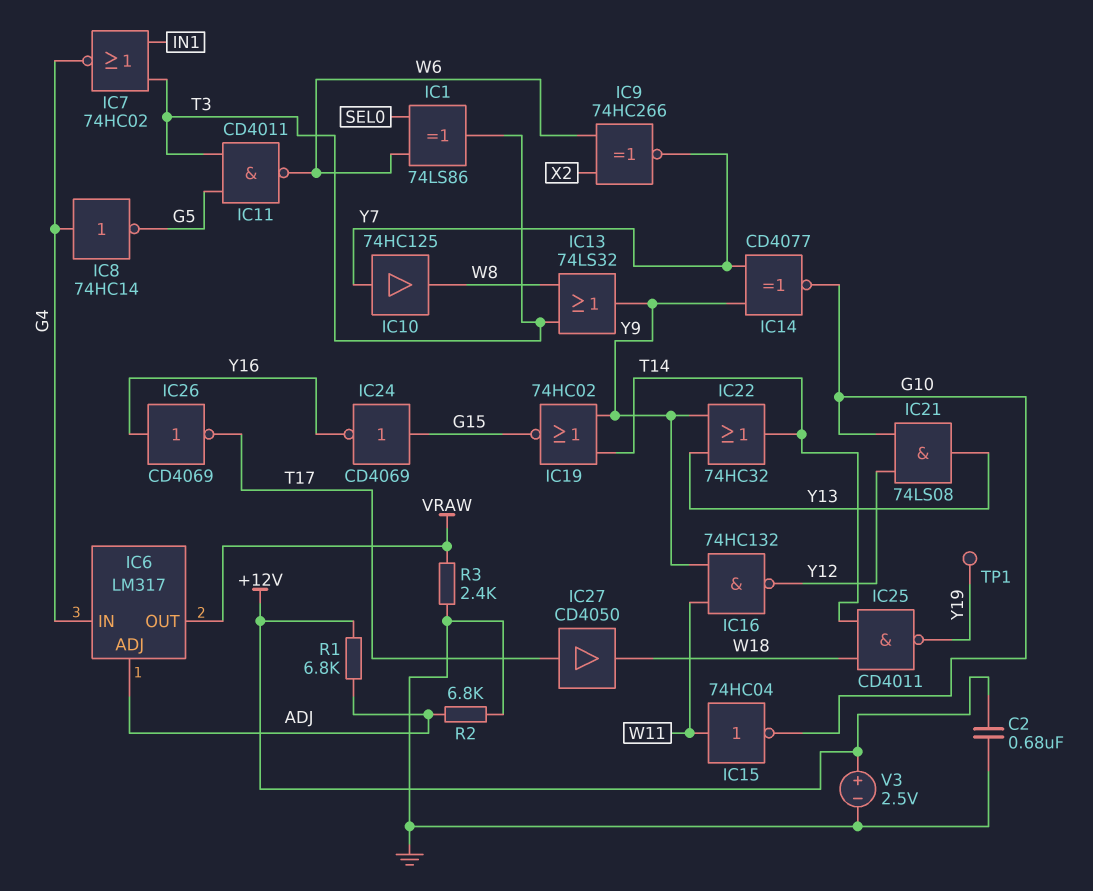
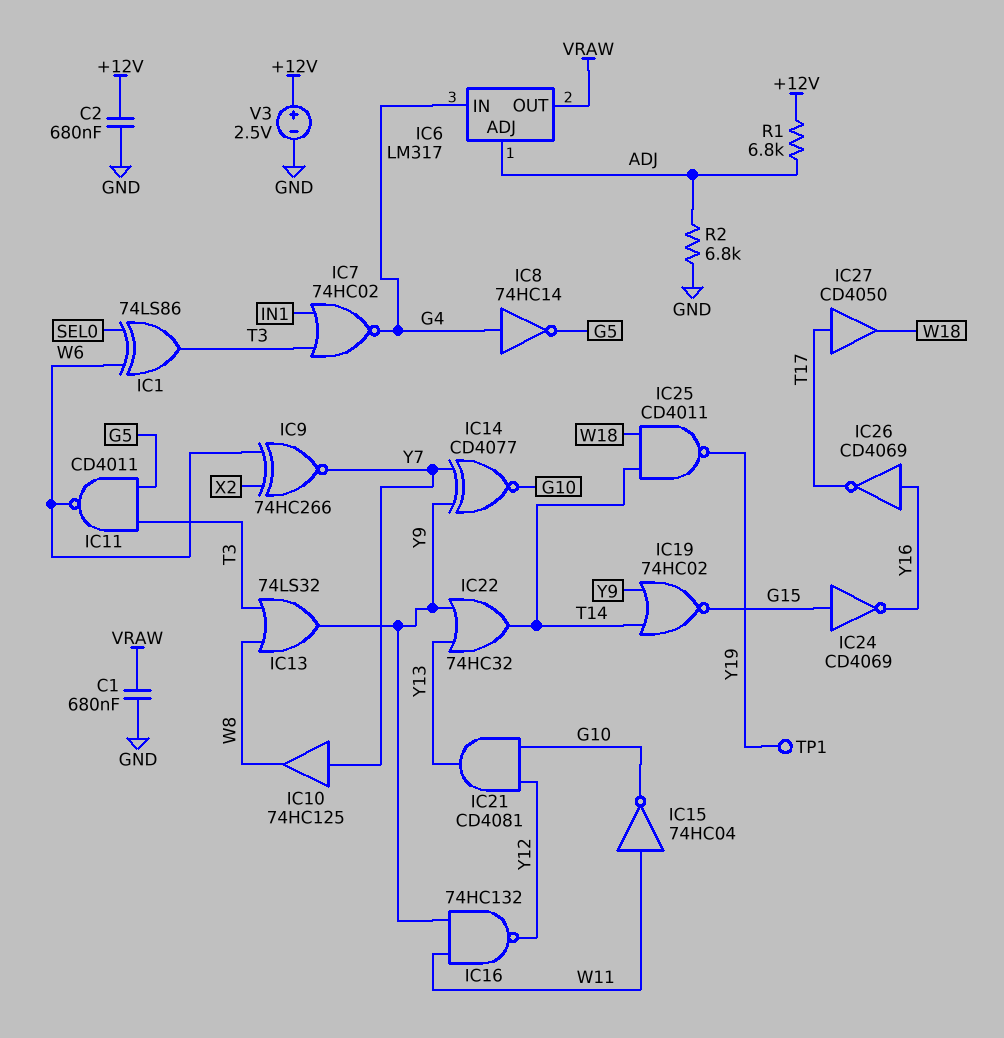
C1: none -> 680nF (GND, VRAW)
IC21: AND 74LS08 (in G10, in Y12, out Y13) -> AND CD4081 (in G10, in Y12, out Y13)
R3: 2.4k (GND, VRAW) -> none

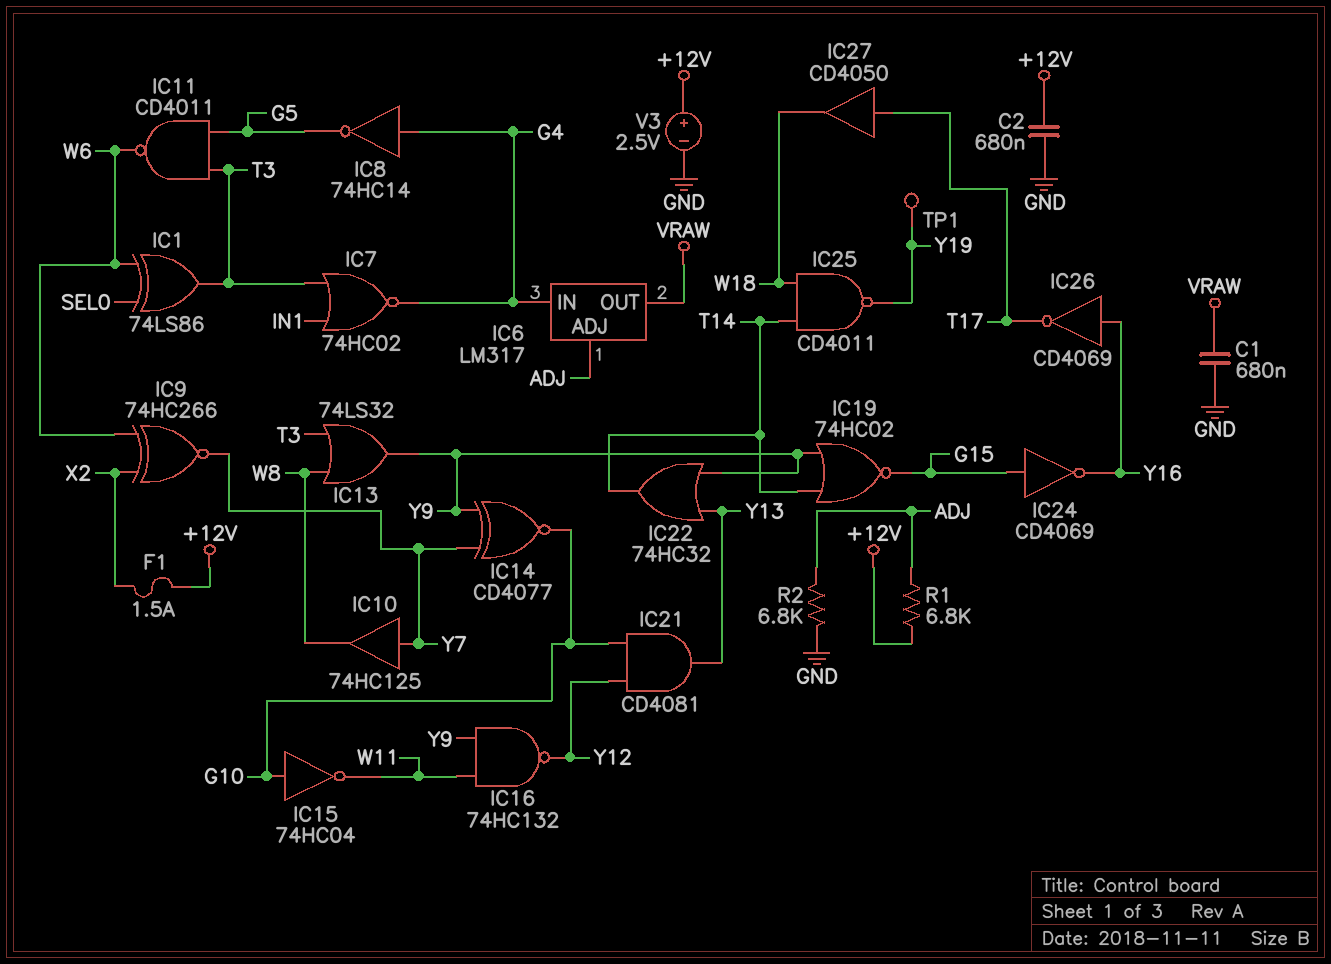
F1: none -> 1.5A (+12V, X2)
IC15: NOT 74HC04 (in W11, out G10) -> NOT 74HC04 (in G10, out W11)

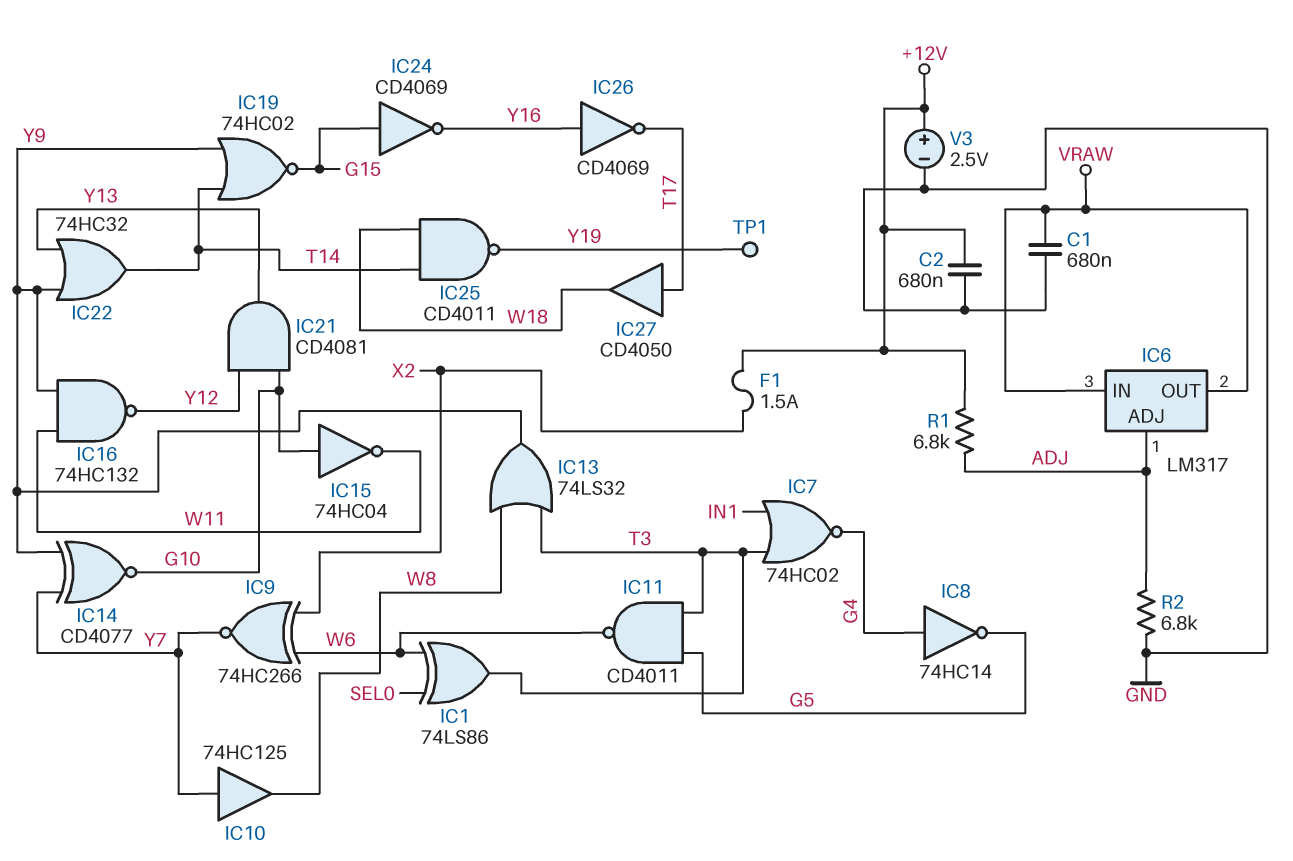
IC6 pin IN: G4 -> VRAW

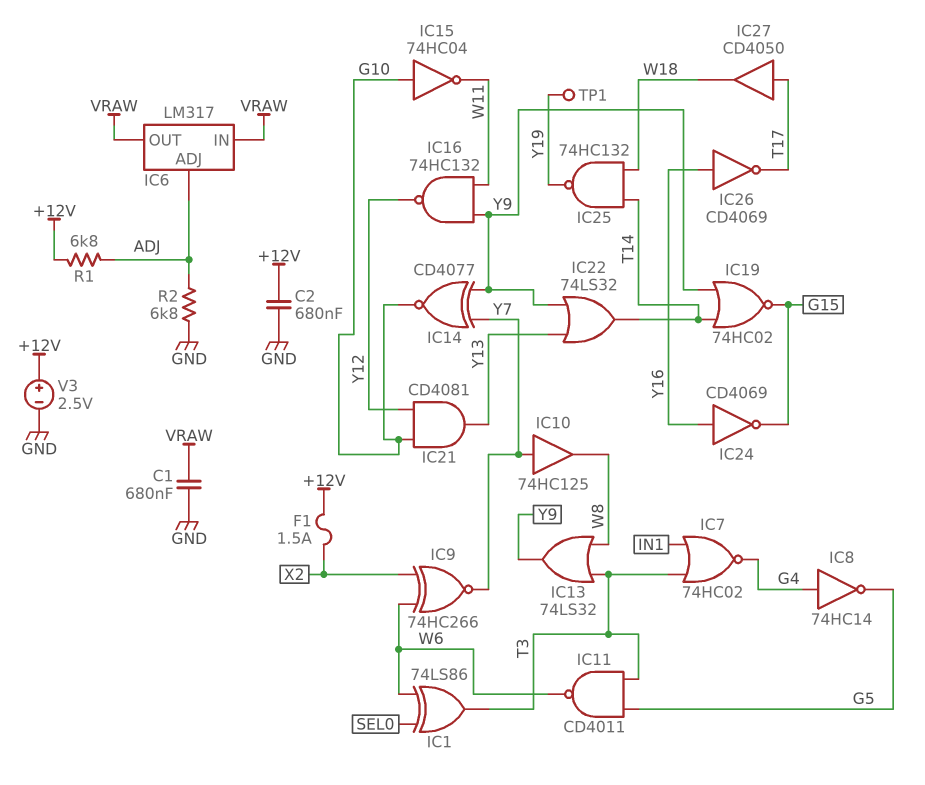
IC22: OR 74HC32 (in Y9, in Y13, out T14) -> OR 74LS32 (in Y9, in Y13, out T14)
IC24: NOT CD4069 (in G15, out Y16) -> NOT CD4069 (in Y16, out G15)
IC25: NAND CD4011 (in T14, in W18, out Y19) -> NAND 74HC132 (in T14, in W18, out Y19)

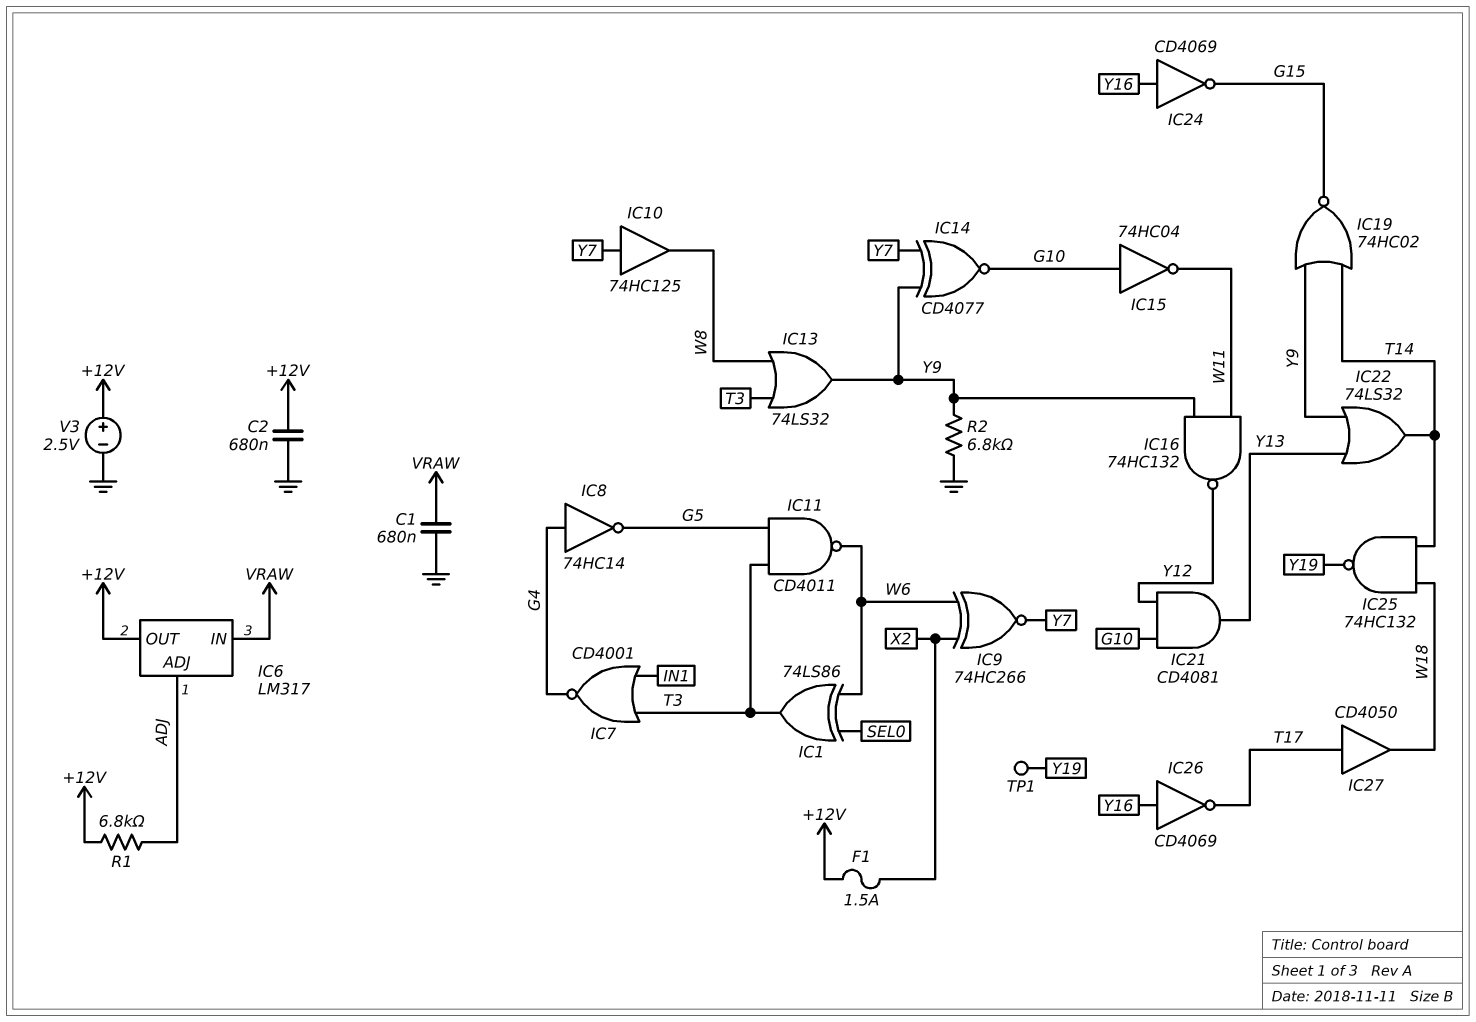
IC6 pin OUT: VRAW -> +12V
IC7: NOR 74HC02 (in IN1, in T3, out G4) -> NOR CD4001 (in IN1, in T3, out G4)
R2: 6.8k (ADJ, GND) -> 6.8k (GND, Y9)

